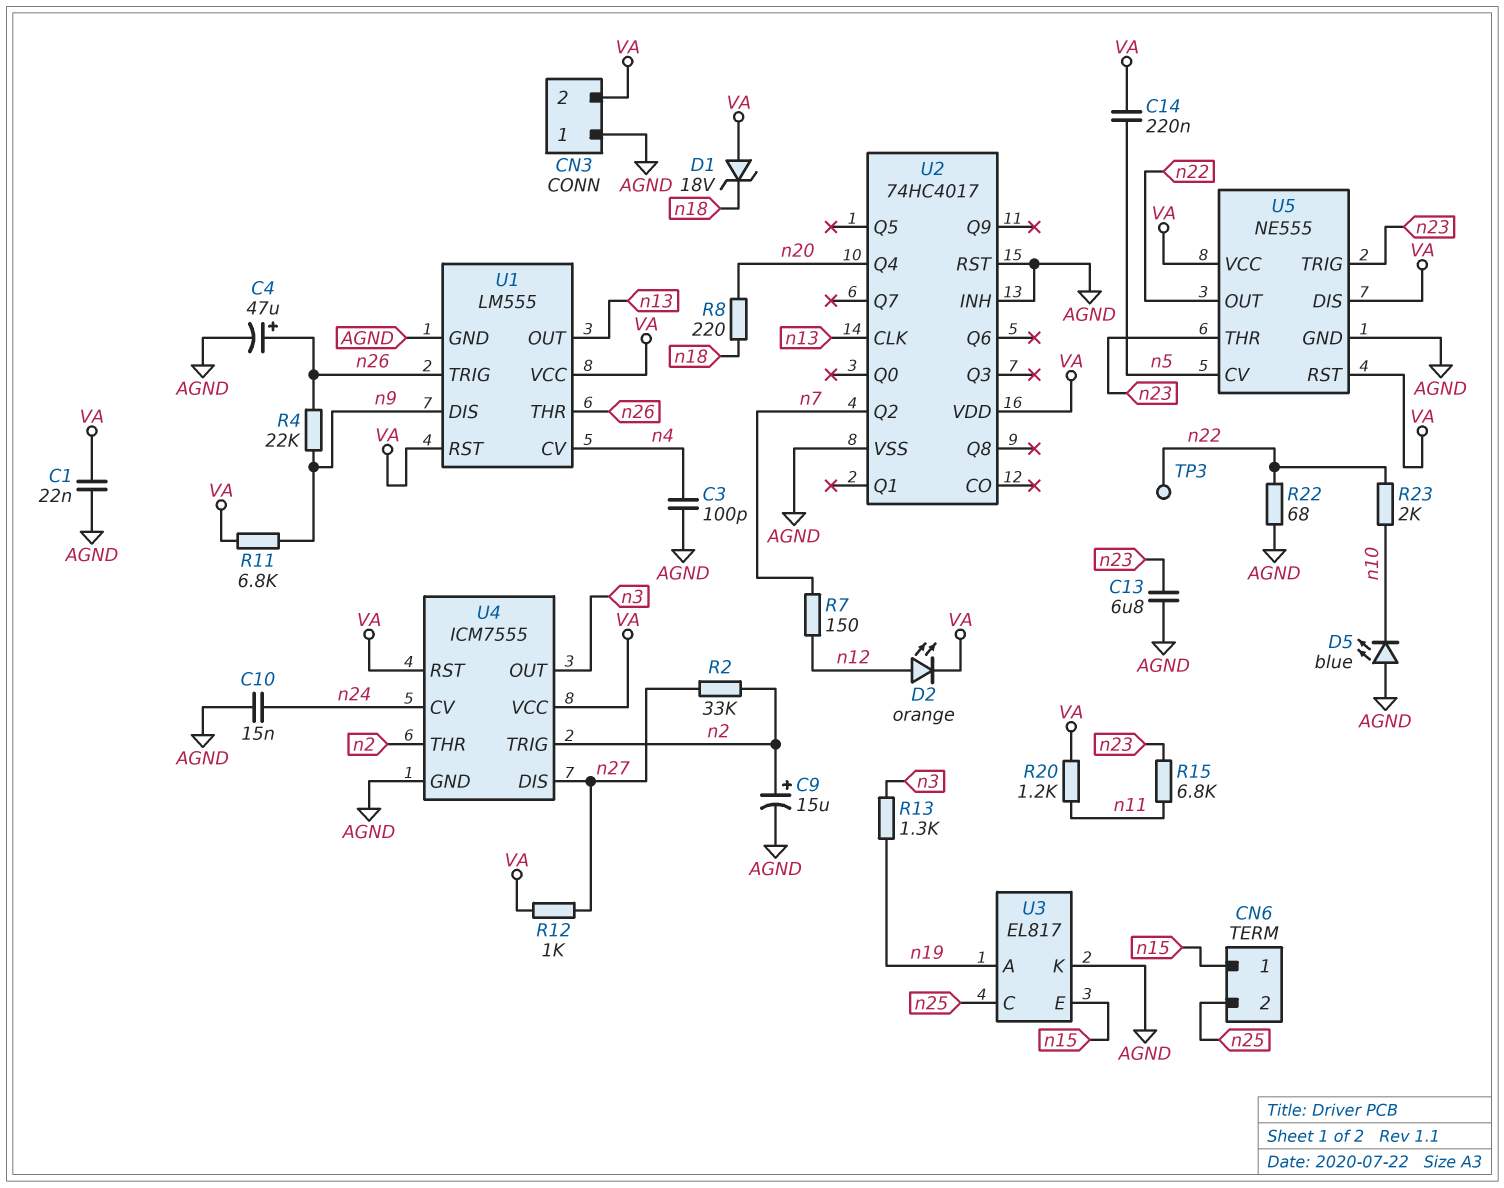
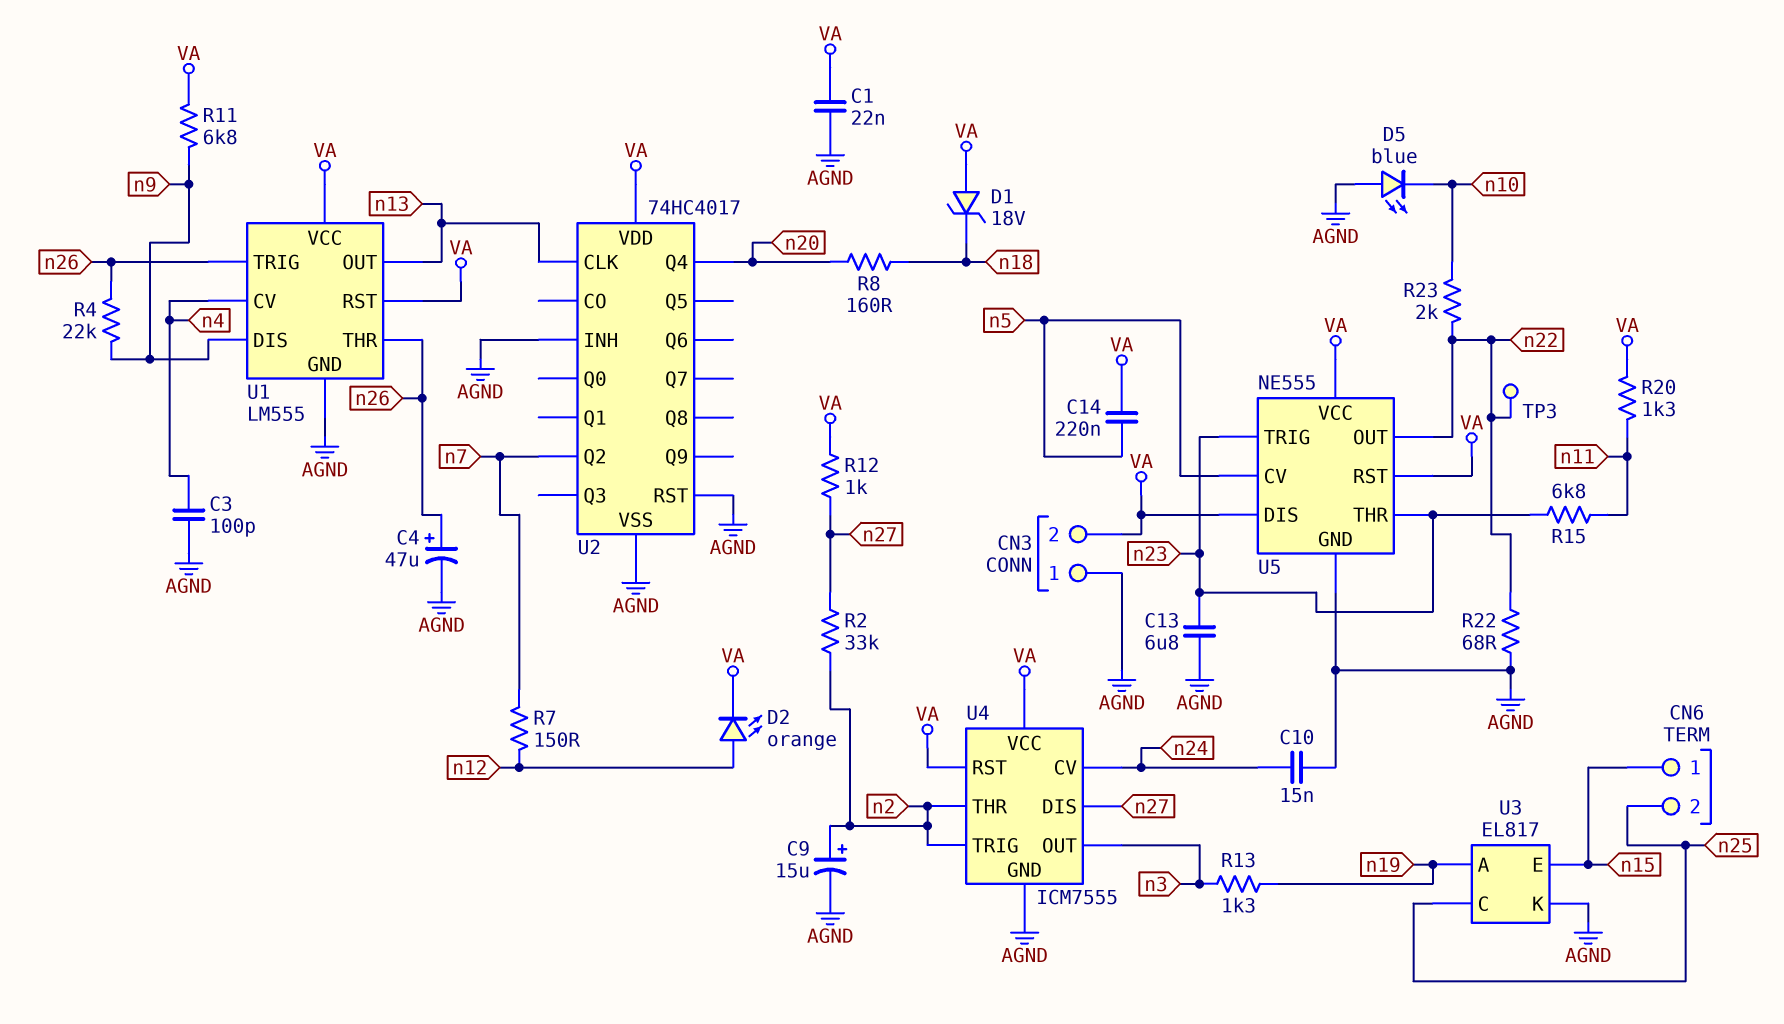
R8: 220 (n18, n20) -> 160 (n18, n20)
R20: 1.2k (VA, n11) -> 1.3k (VA, n11)

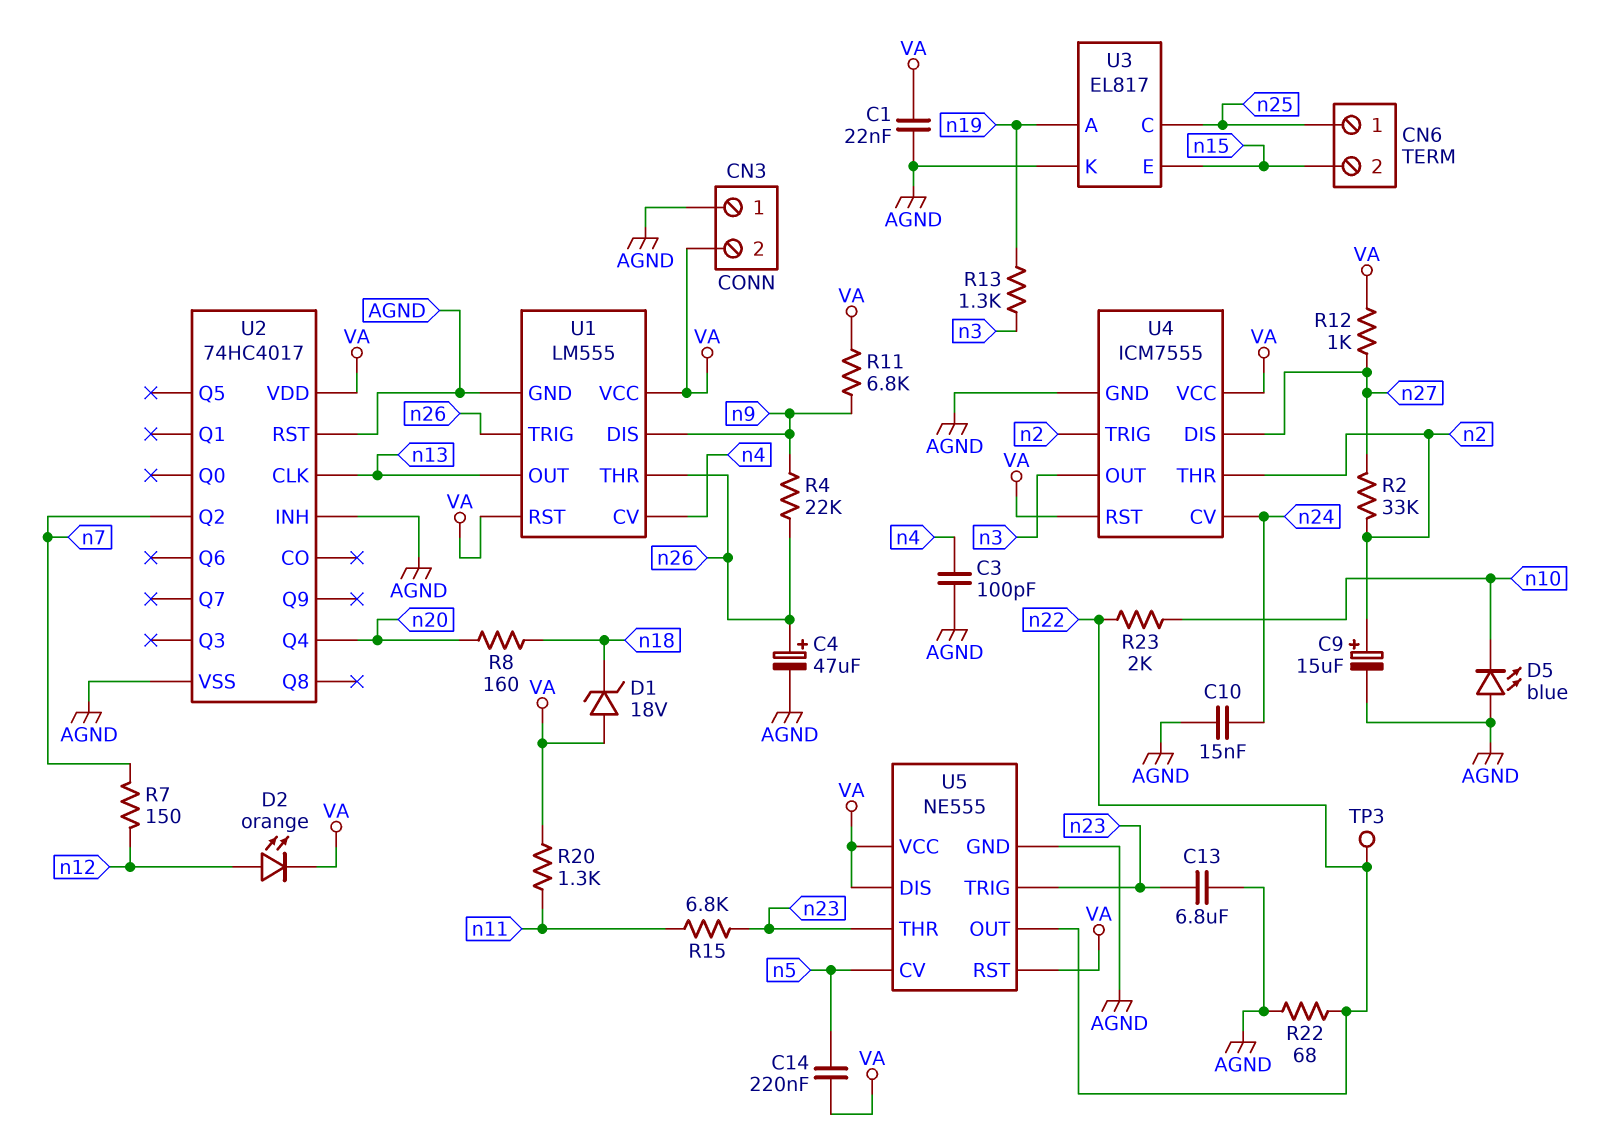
CN6 pin 1: n15 -> n25
CN6 pin 2: n25 -> n15

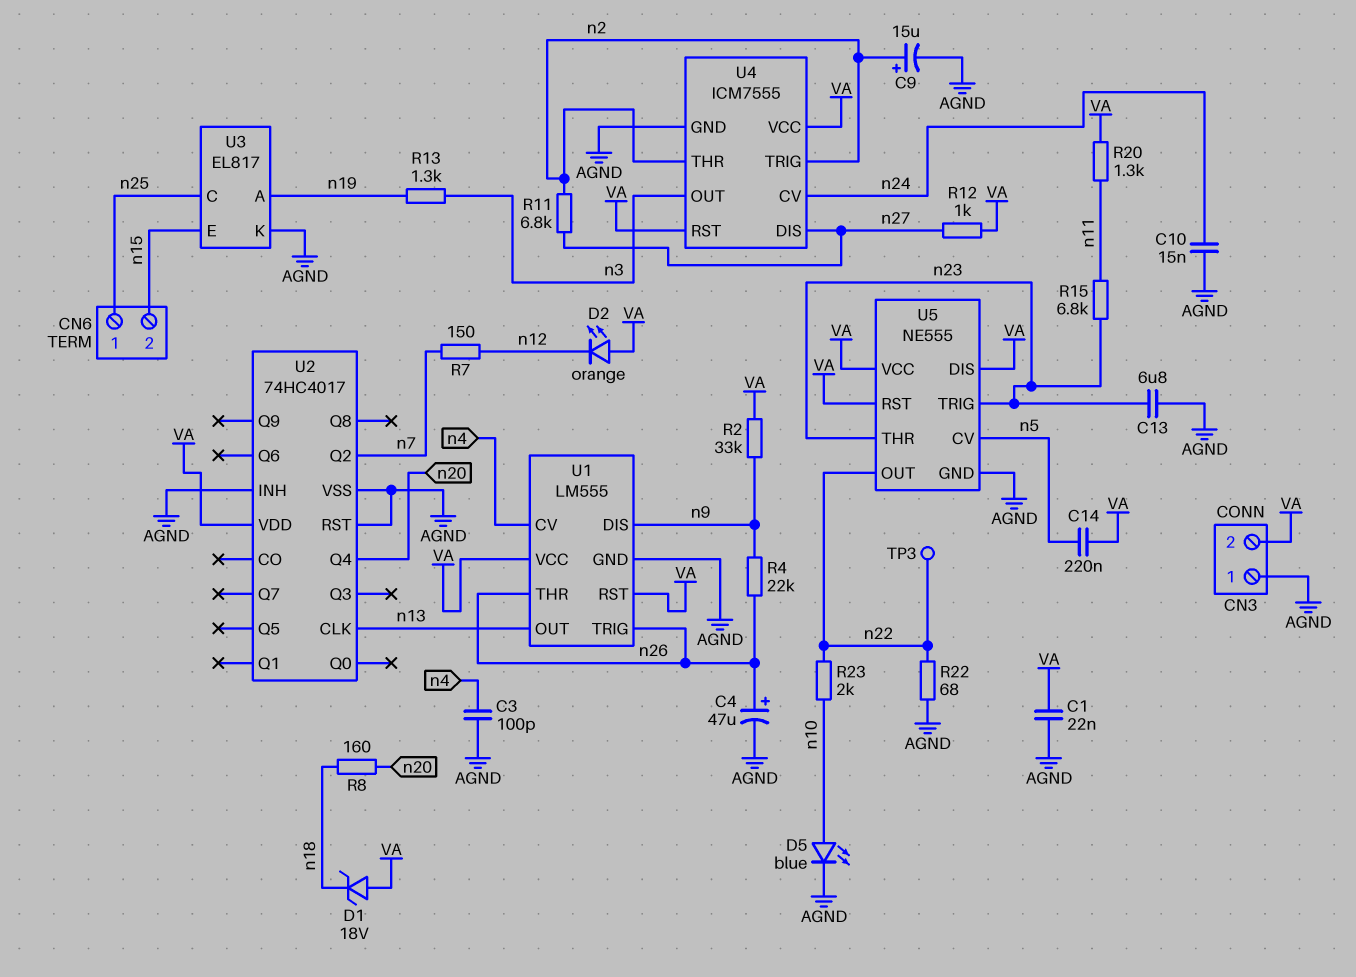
D2: LED orange (A n12, K VA) -> LED orange (A VA, K n12)
D5: LED blue (A AGND, K n10) -> LED blue (A n10, K AGND)
R2: 33k (n2, n27) -> 33k (VA, n9)
R11: 6.8k (VA, n9) -> 6.8k (n2, n27)

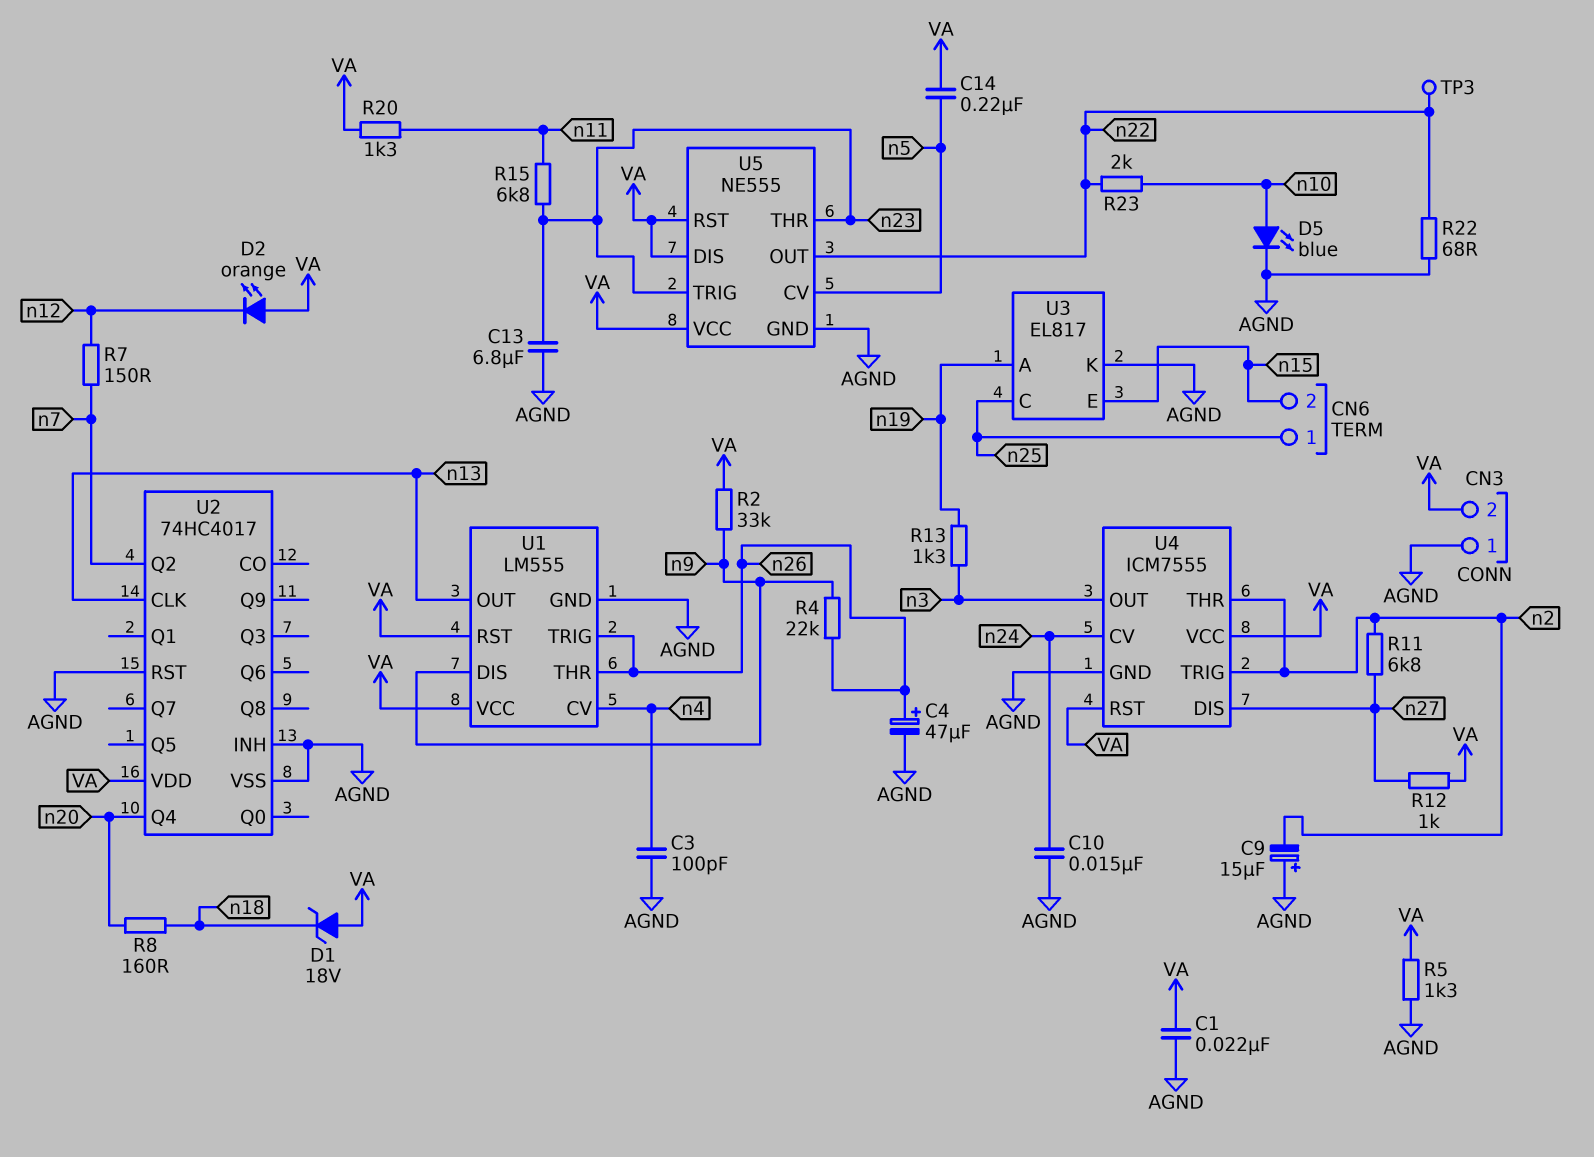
C9: 15uF (plus n2, minus AGND) -> 15uF (plus AGND, minus n2)
R5: none -> 1.3k (AGND, VA)

